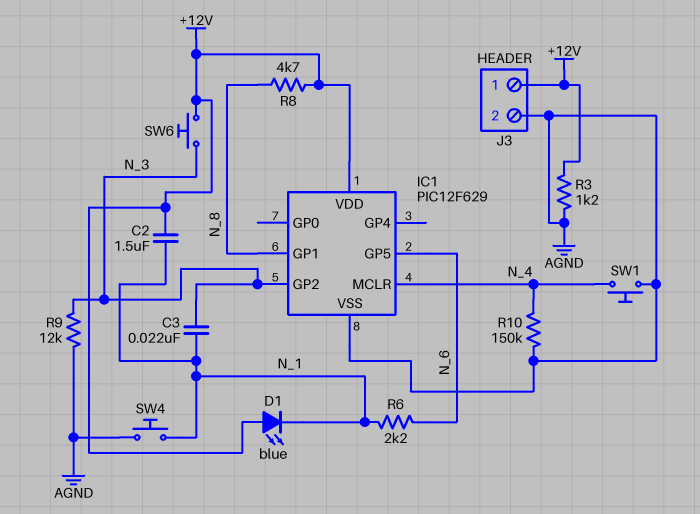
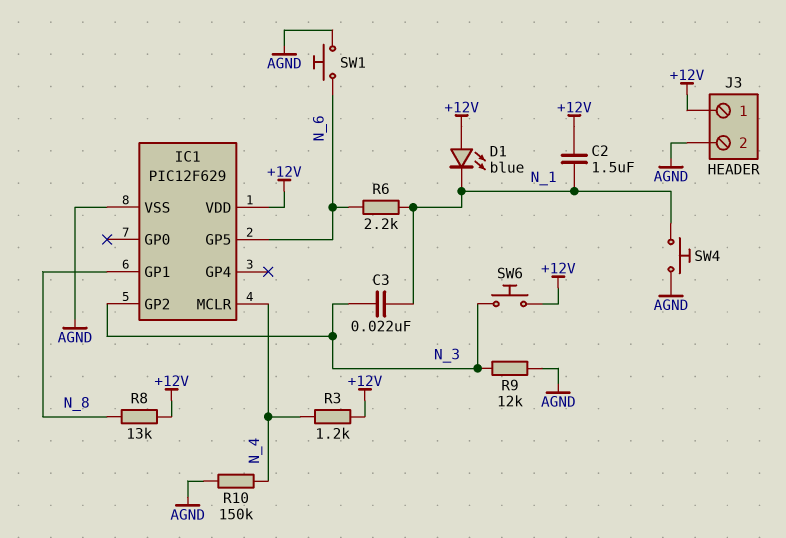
R3: 1.2k (+12V, AGND) -> 1.2k (+12V, N_4)
R8: 4.7k (+12V, N_8) -> 13k (+12V, N_8)
SW1: button (AGND, N_4) -> button (AGND, N_6)

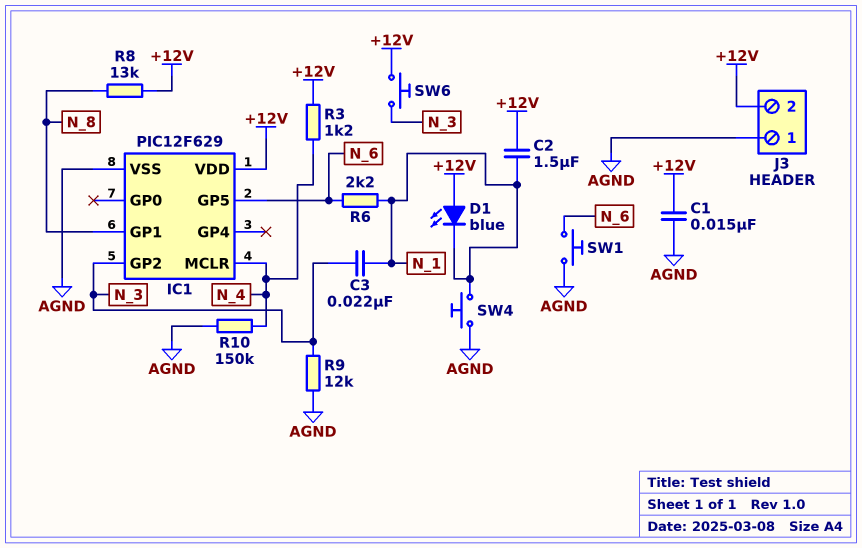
C1: none -> 15nF (+12V, AGND)
J3 pin 1: +12V -> AGND
J3 pin 2: AGND -> +12V

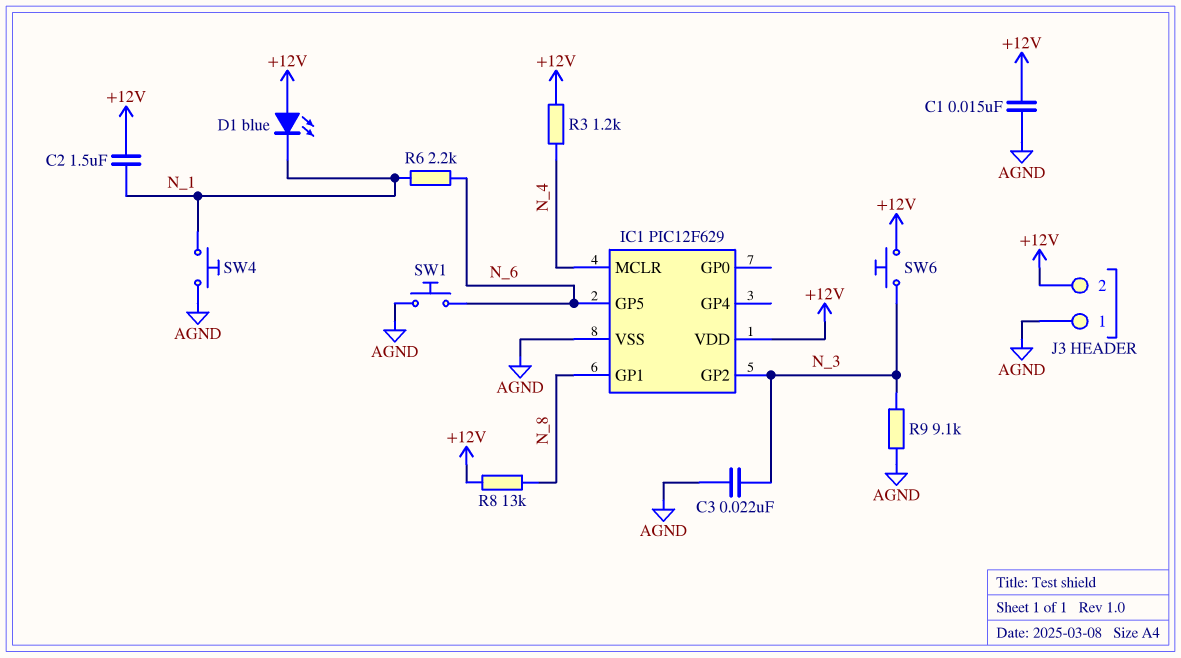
C3: 22nF (N_1, N_3) -> 22nF (AGND, N_3)
R9: 12k (AGND, N_3) -> 9.1k (AGND, N_3)
R10: 150k (AGND, N_4) -> none

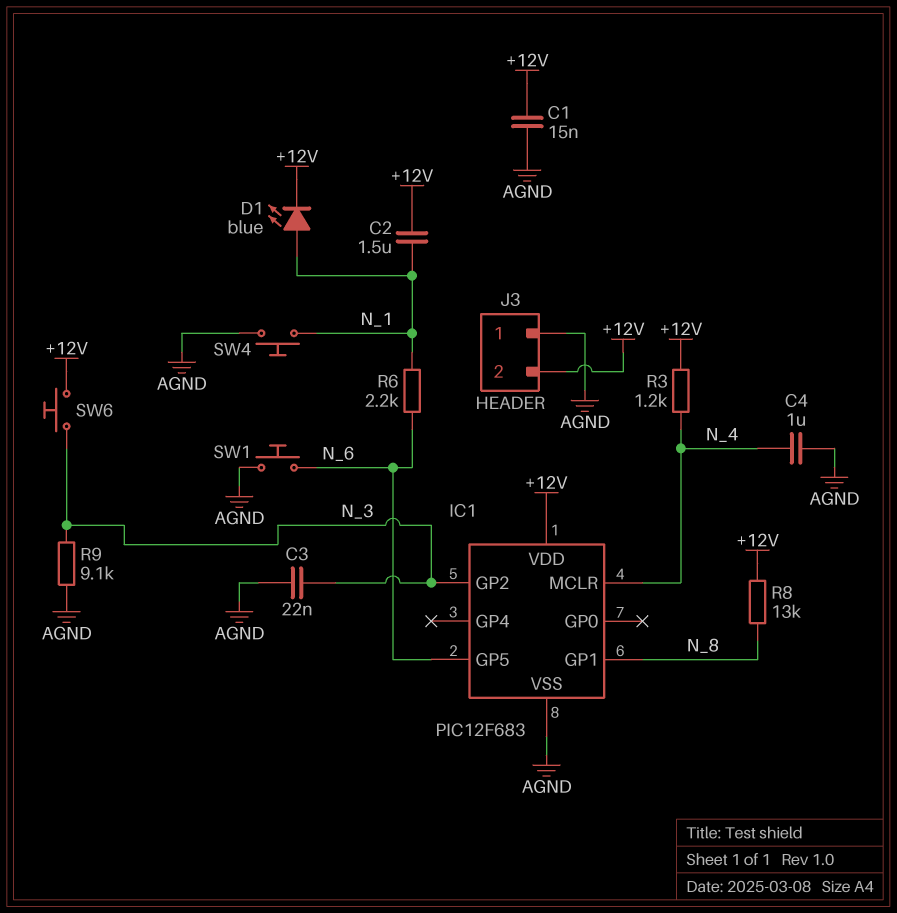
C4: none -> 1uF (AGND, N_4)
D1: LED blue (A +12V, K N_1) -> LED blue (A N_1, K +12V)
IC1: PIC12F629 -> PIC12F683

